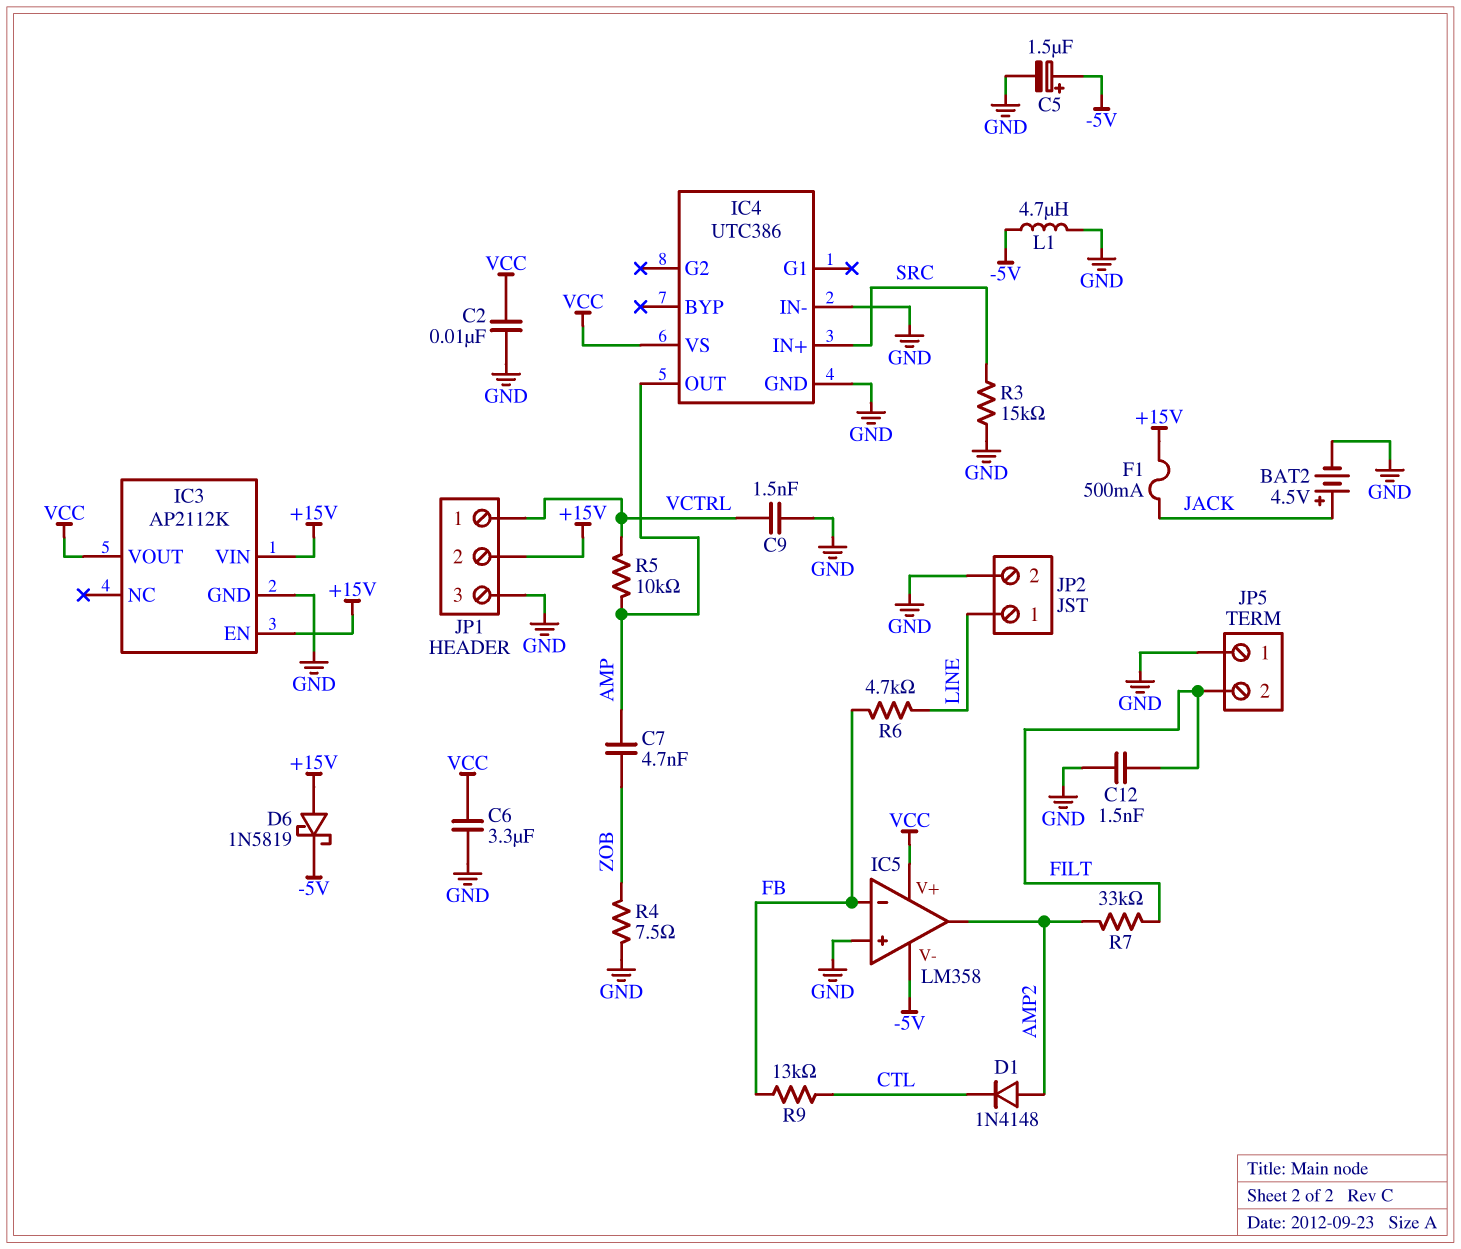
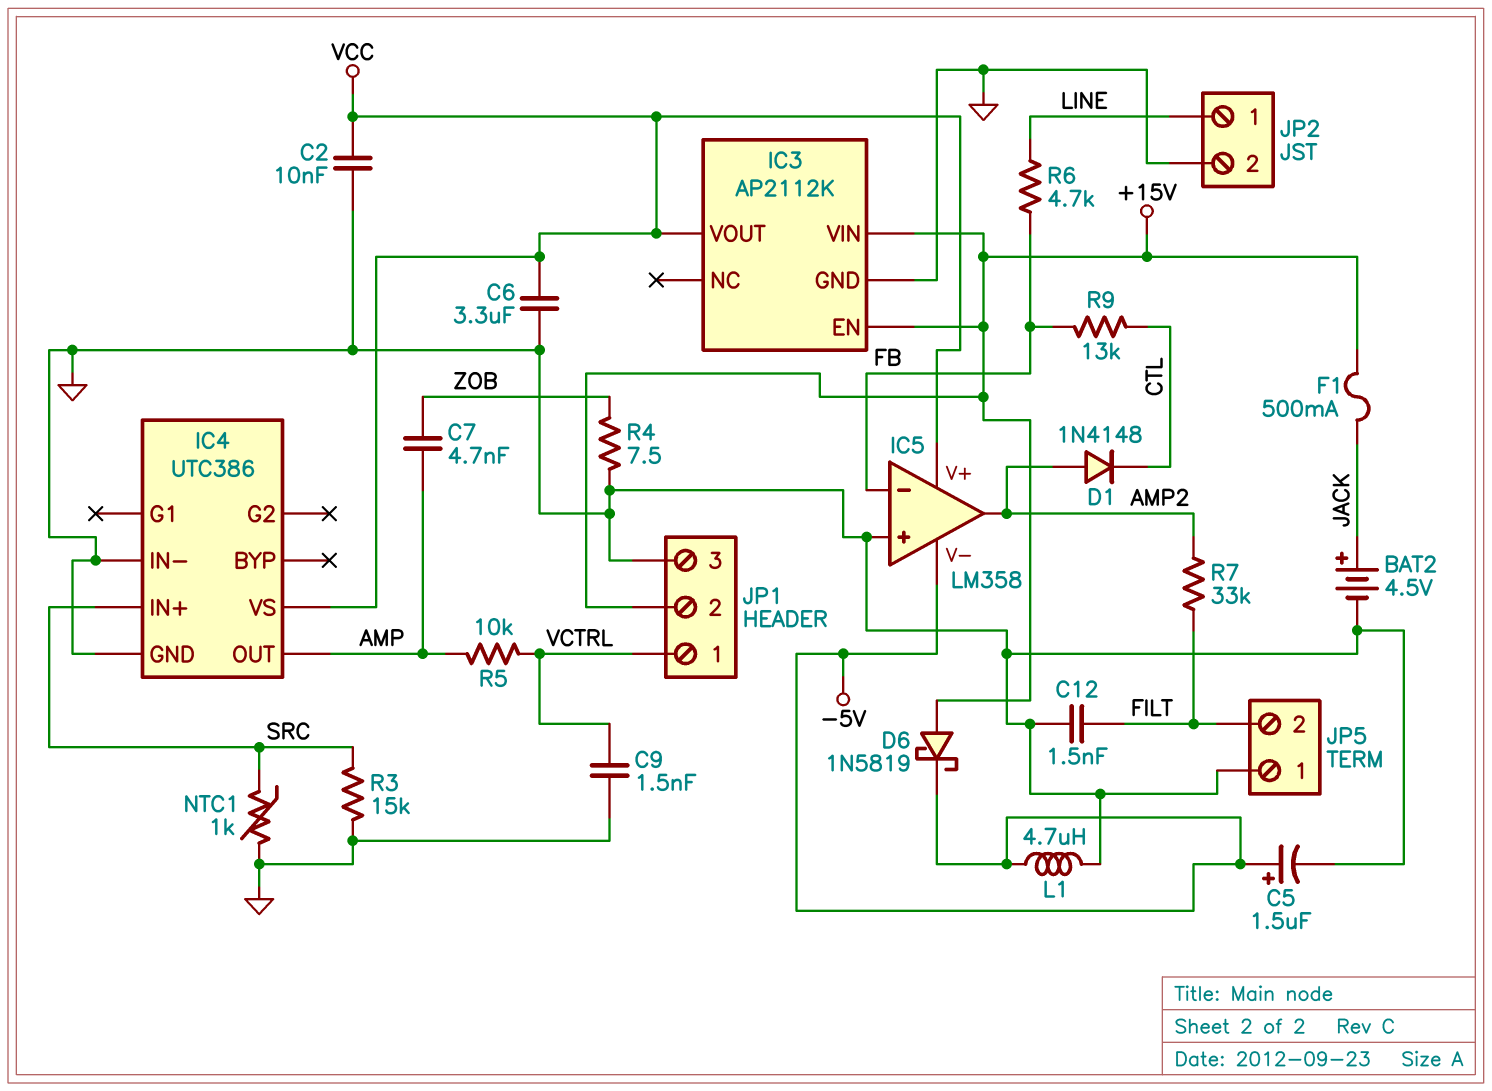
NTC1: none -> 1k (GND, SRC)

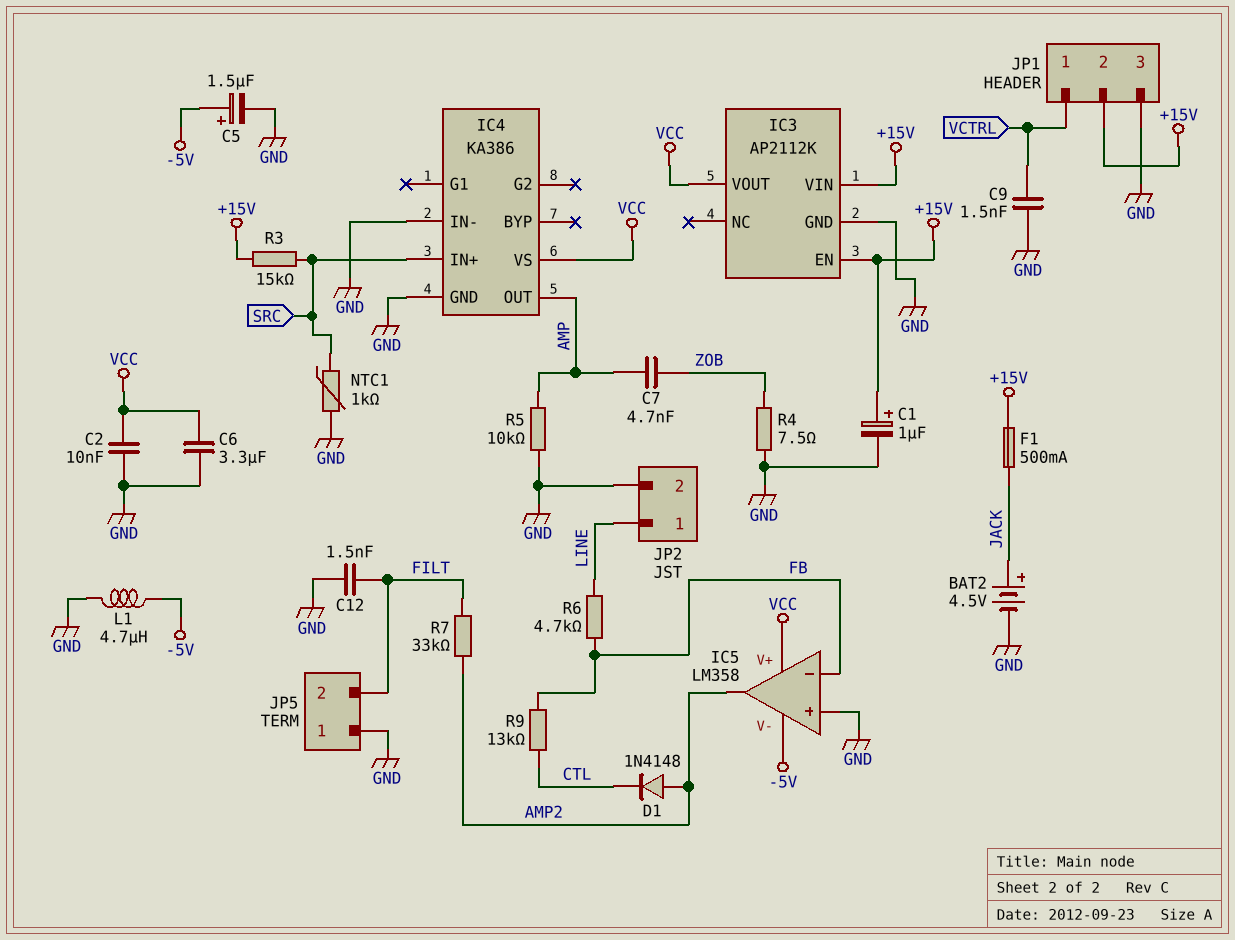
C1: none -> 1uF (plus +15V, minus GND)
D6: schottky 1N5819 (A +15V, K -5V) -> none
IC4: UTC386 -> KA386
R3: 15k (GND, SRC) -> 15k (+15V, SRC)
R5: 10k (AMP, VCTRL) -> 10k (AMP, GND)

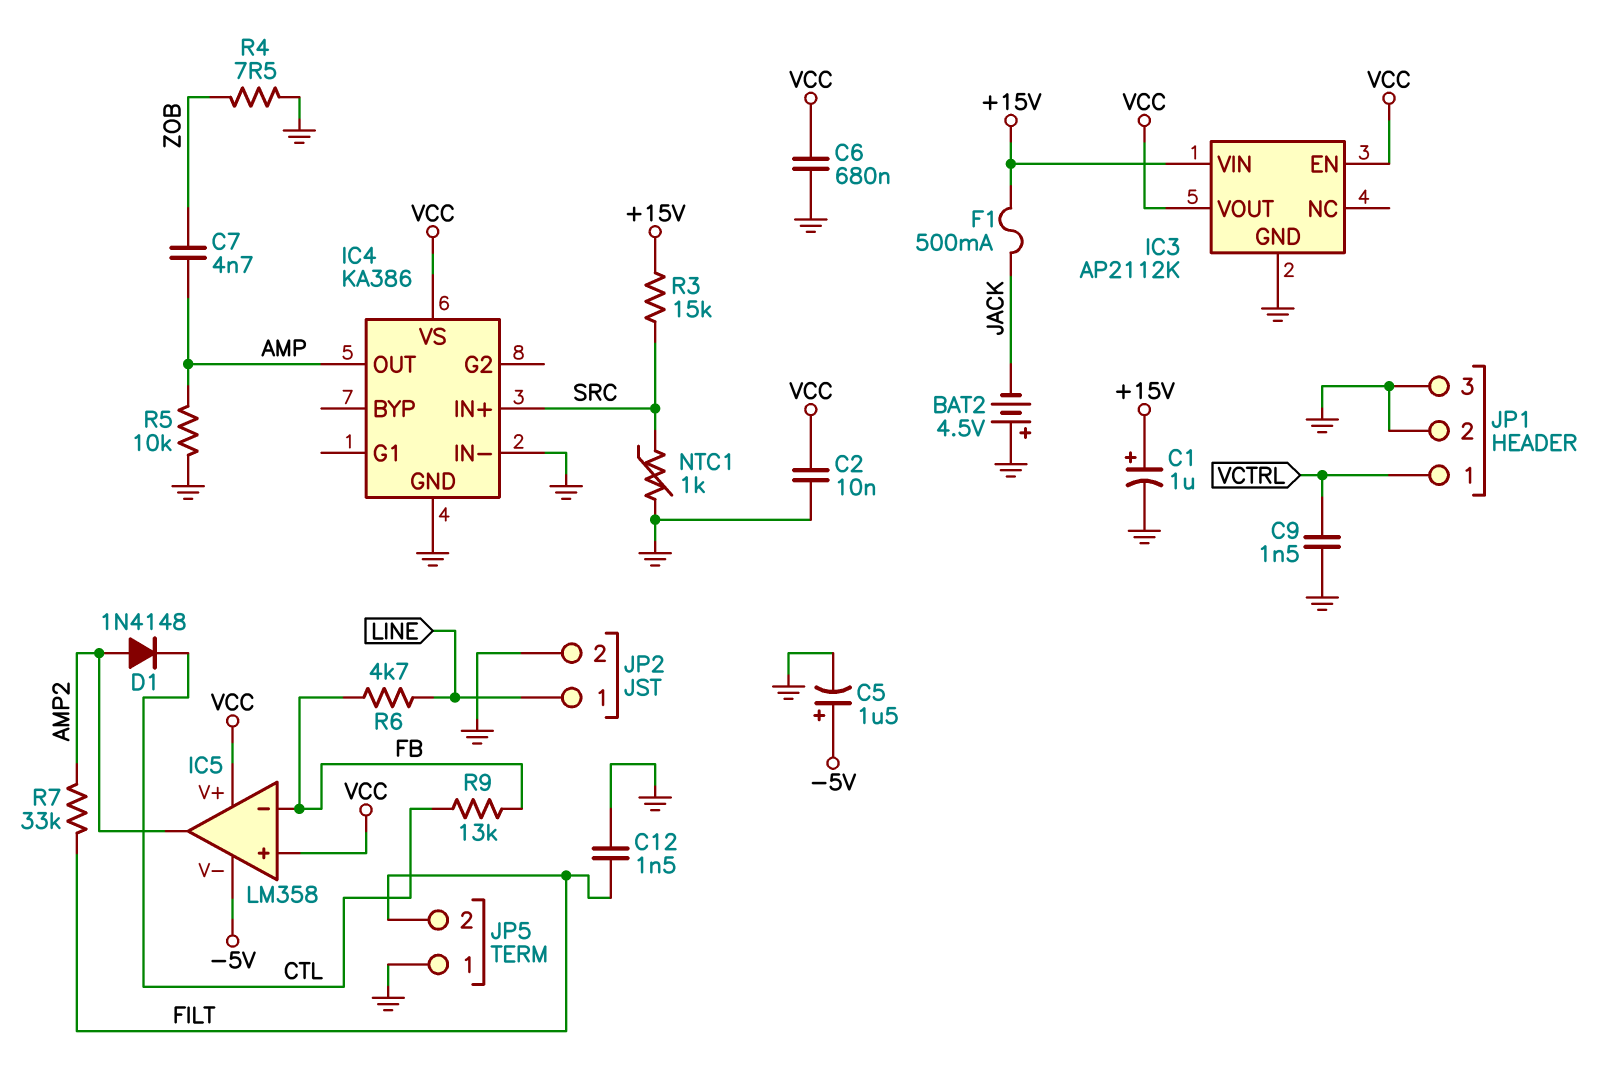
BAT2: 4.5V (plus JACK, minus GND) -> 4.5V (plus GND, minus JACK)
C6: 3.3uF (GND, VCC) -> 680nF (GND, VCC)
IC3 pin EN: +15V -> VCC
IC5 pin in+: GND -> VCC
JP1 pin 2: +15V -> GND
L1: 4.7uH (-5V, GND) -> none

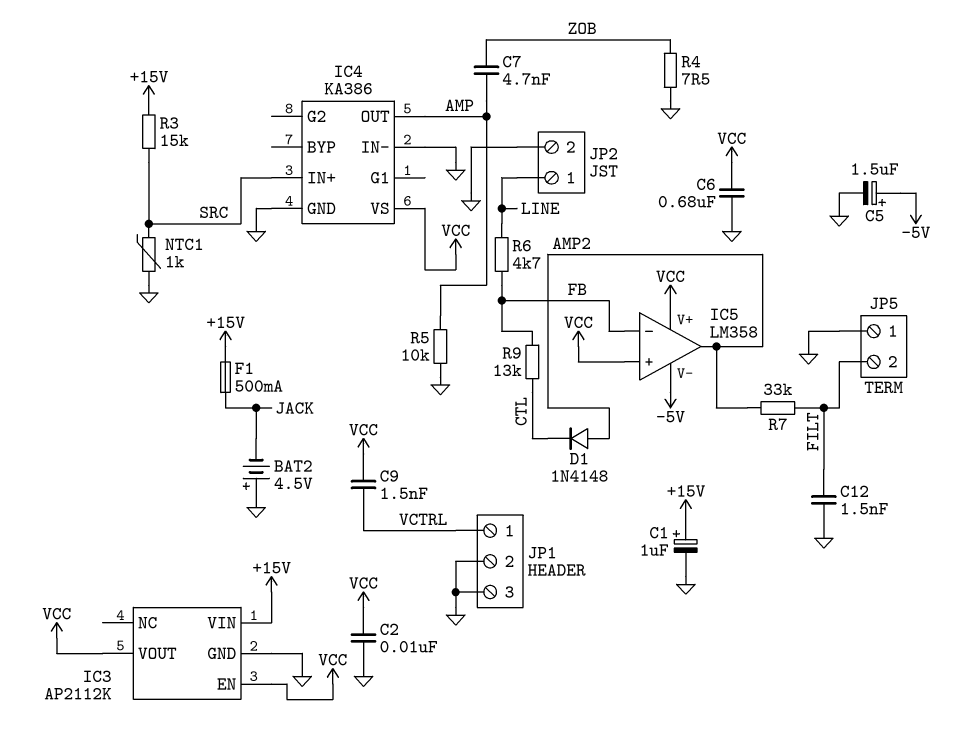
C9: 1.5nF (GND, VCTRL) -> 1.5nF (VCC, VCTRL)

